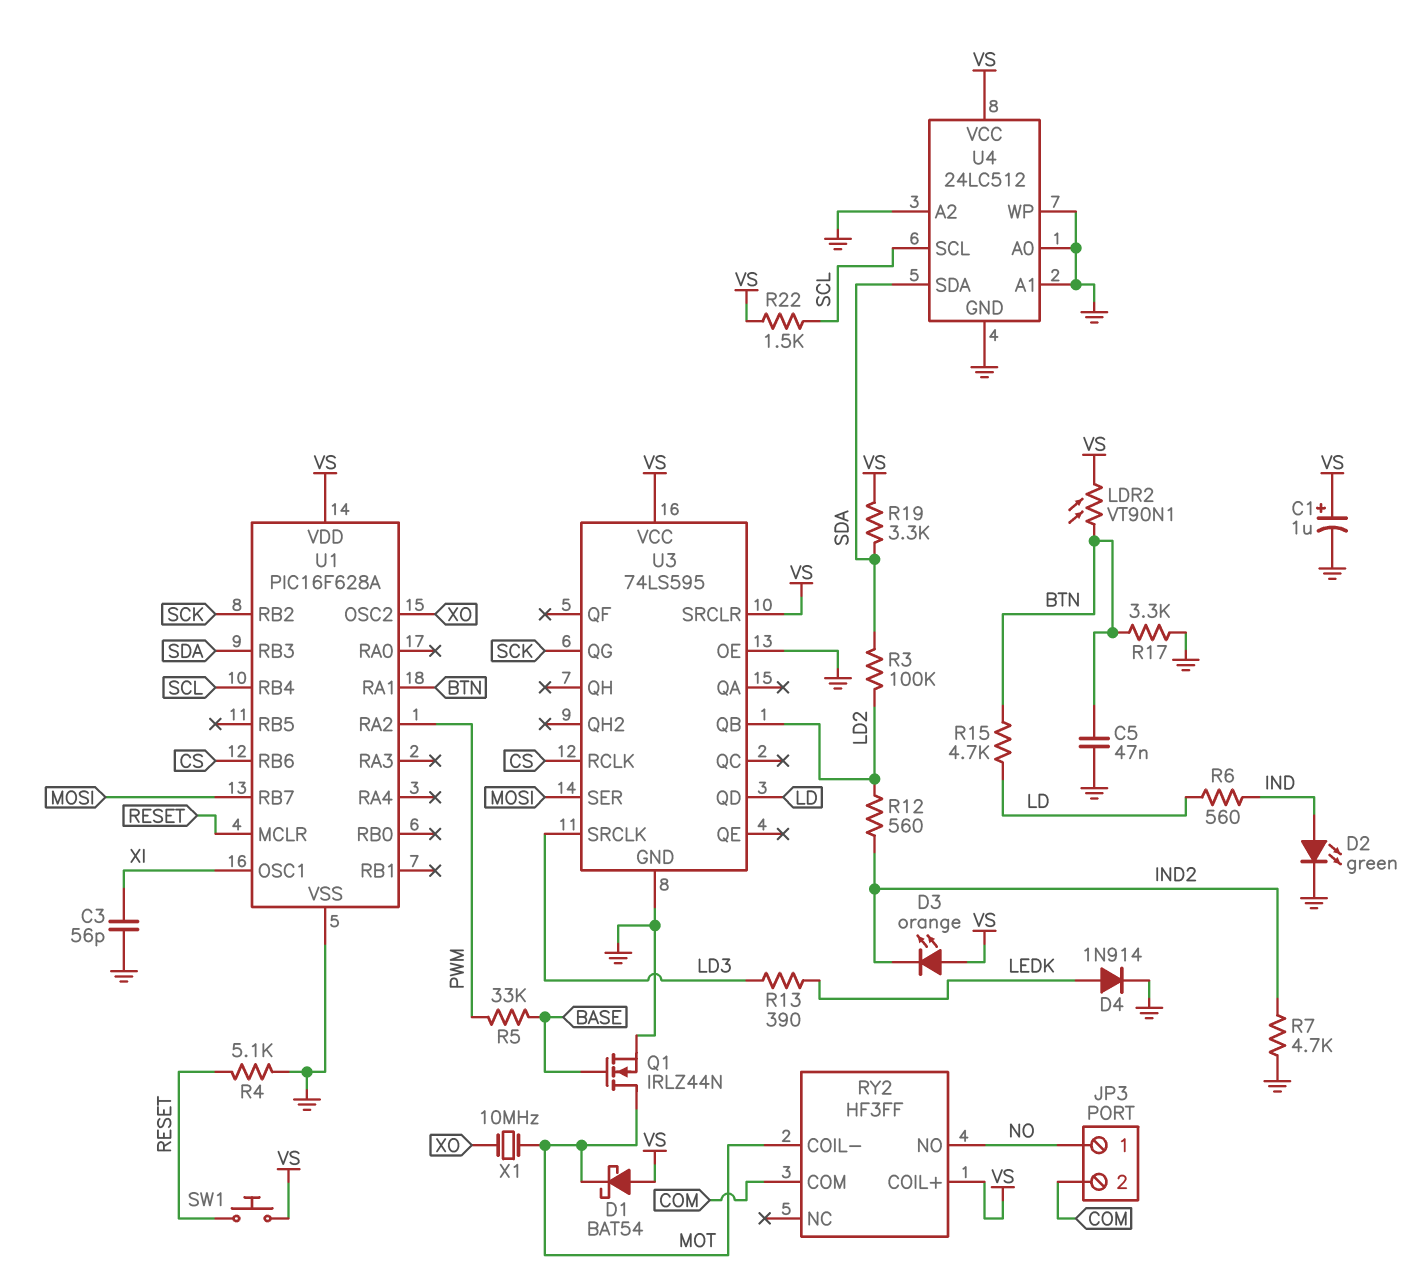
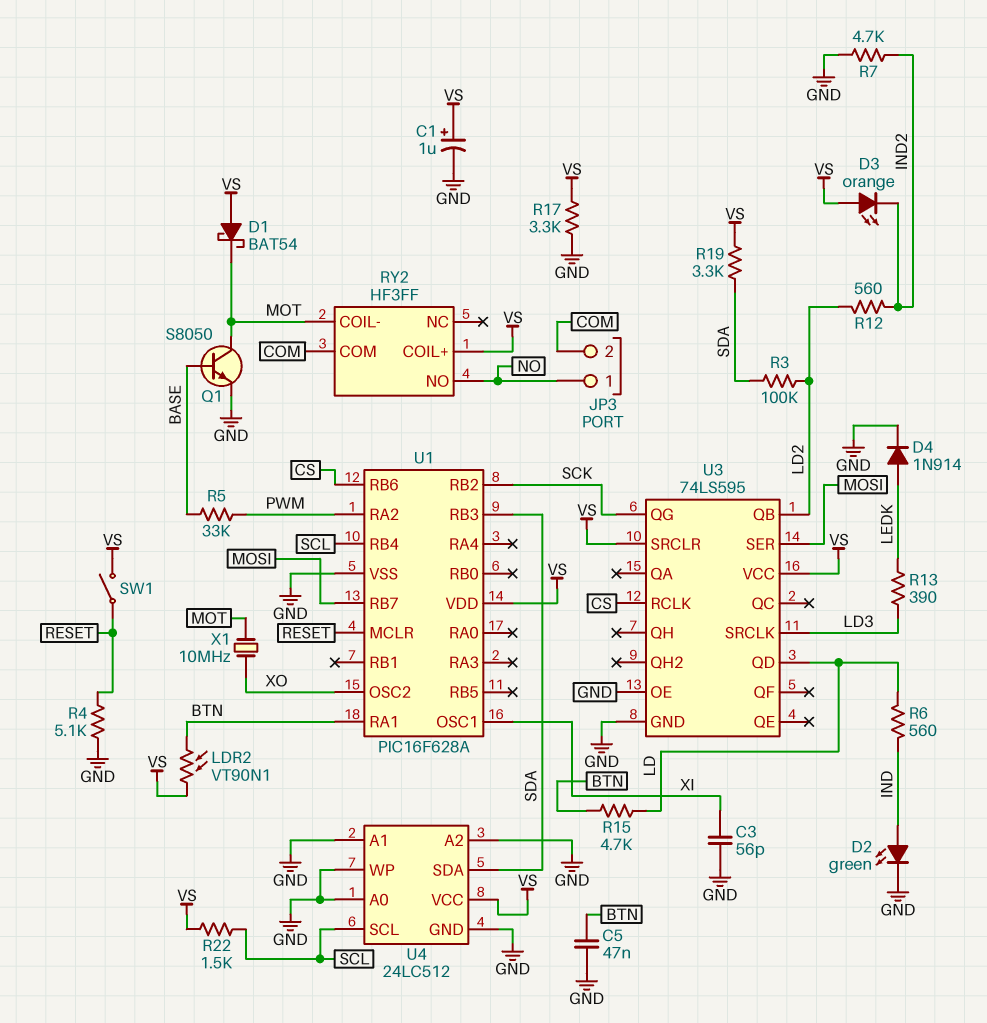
Q1: NMOS IRLZ44N (G BASE, D MOT, S GND) -> NPN S8050 (B BASE, C MOT, E GND)
R17: 3.3k (BTN, GND) -> 3.3k (GND, VS)
SW1: button (RESET, VS) -> switch (RESET, VS)

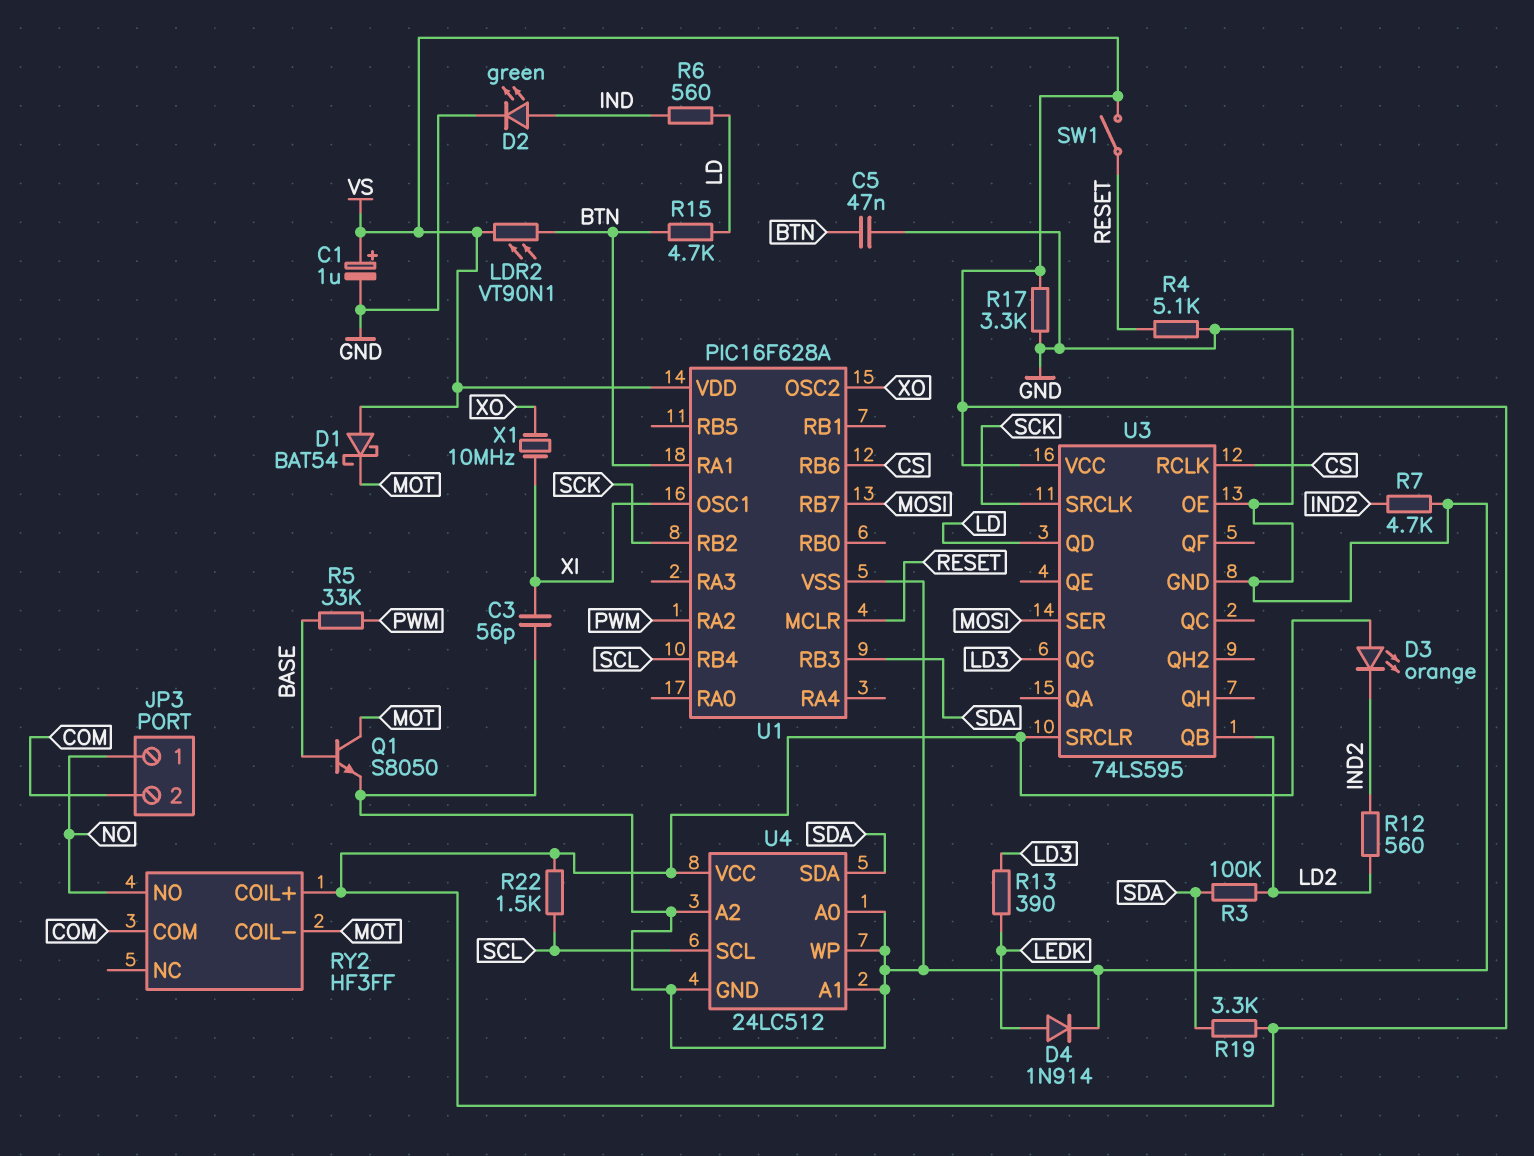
U3 pin QG: SCK -> LD3
U3 pin SRCLK: LD3 -> SCK
X1: 10MHz (MOT, XO) -> 10MHz (XI, XO)

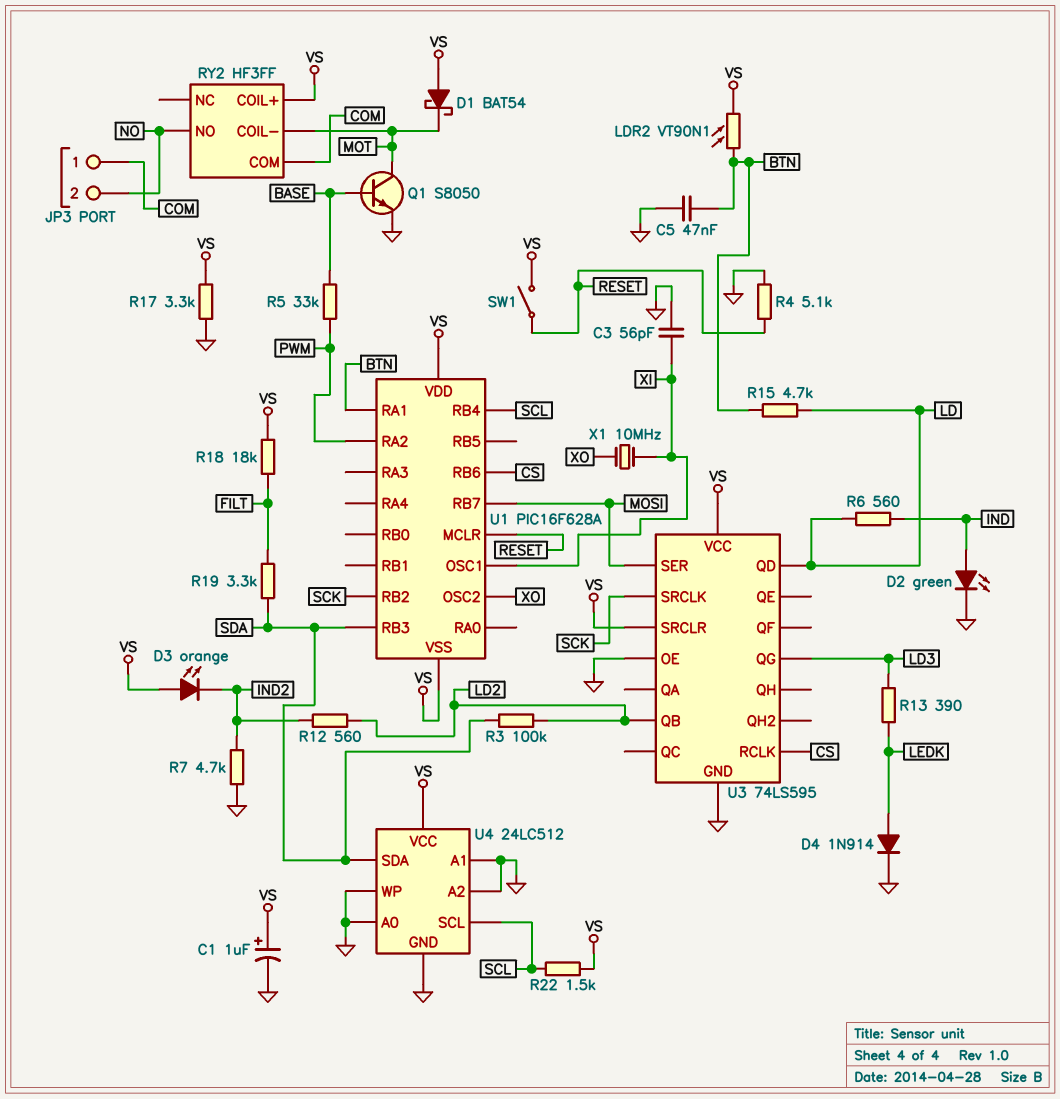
JP3 pin 1: NO -> COM
JP3 pin 2: COM -> NO
R18: none -> 18k (FILT, VS)
R19: 3.3k (SDA, VS) -> 3.3k (FILT, SDA)
U1 pin VSS: GND -> VS

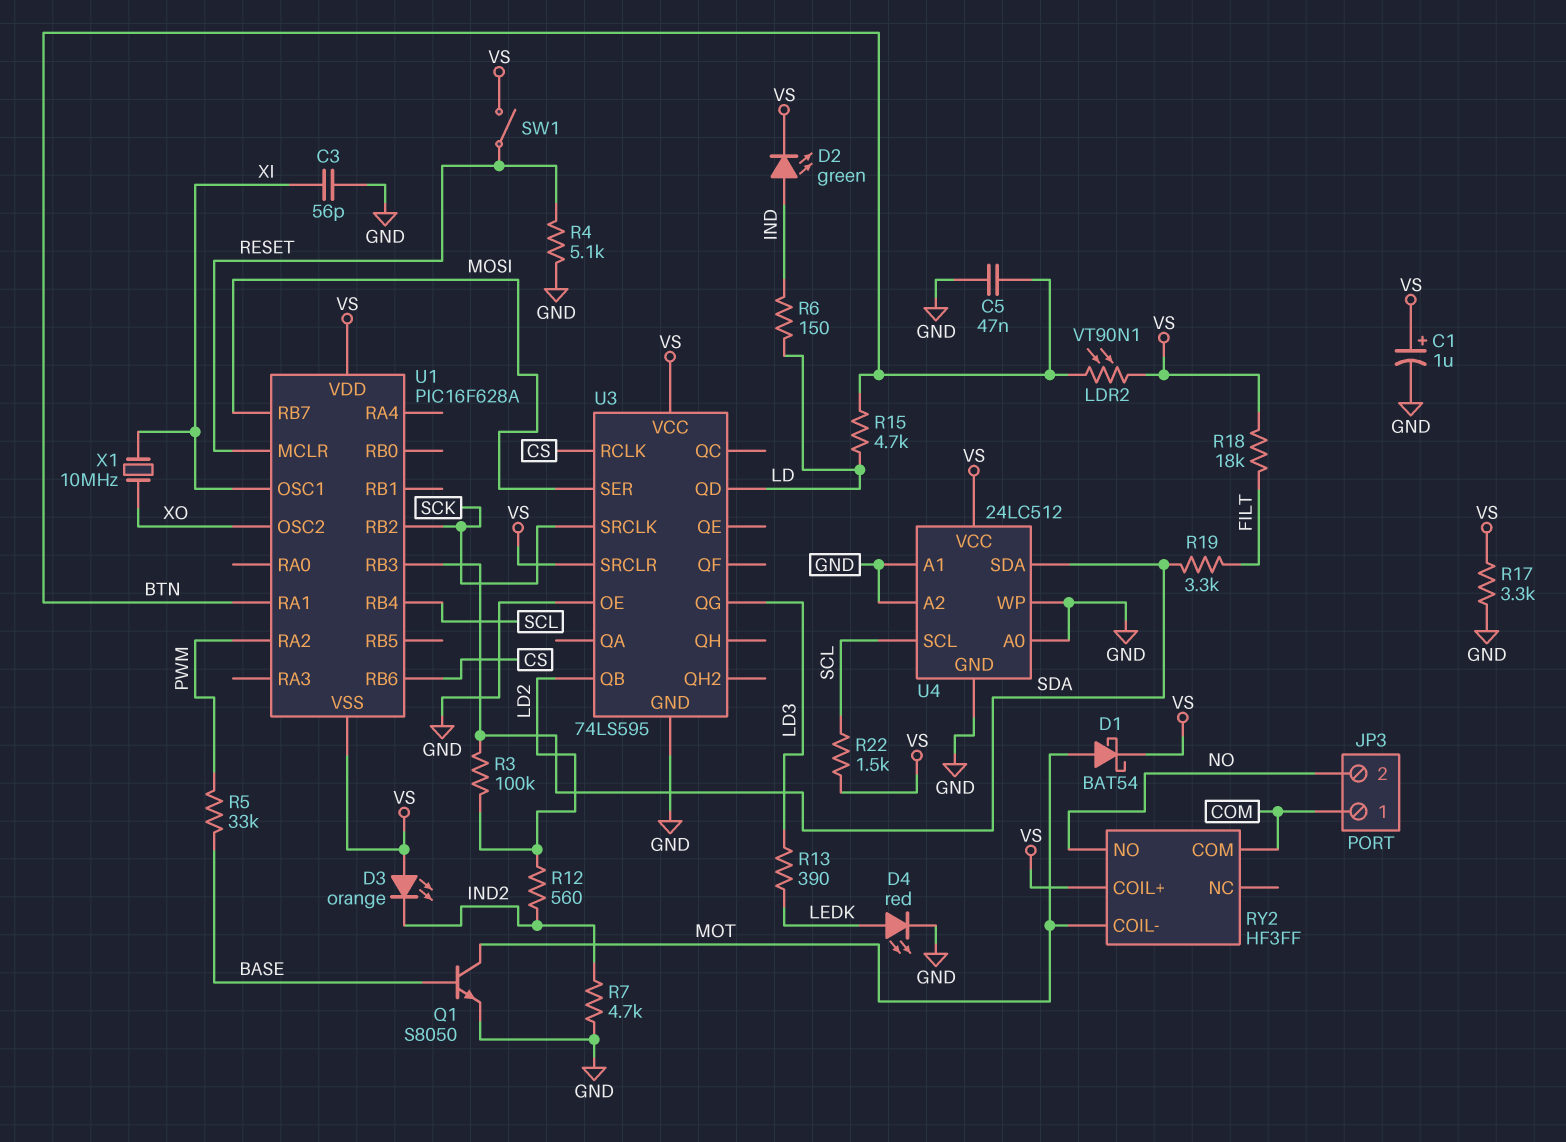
D1: schottky BAT54 (A VS, K MOT) -> schottky BAT54 (A MOT, K VS)
D2: LED green (A IND, K GND) -> LED green (A IND, K VS)
D4: diode 1N914 (A LEDK, K GND) -> LED red (A LEDK, K GND)
R6: 560 (IND, LD) -> 150 (IND, LD)

